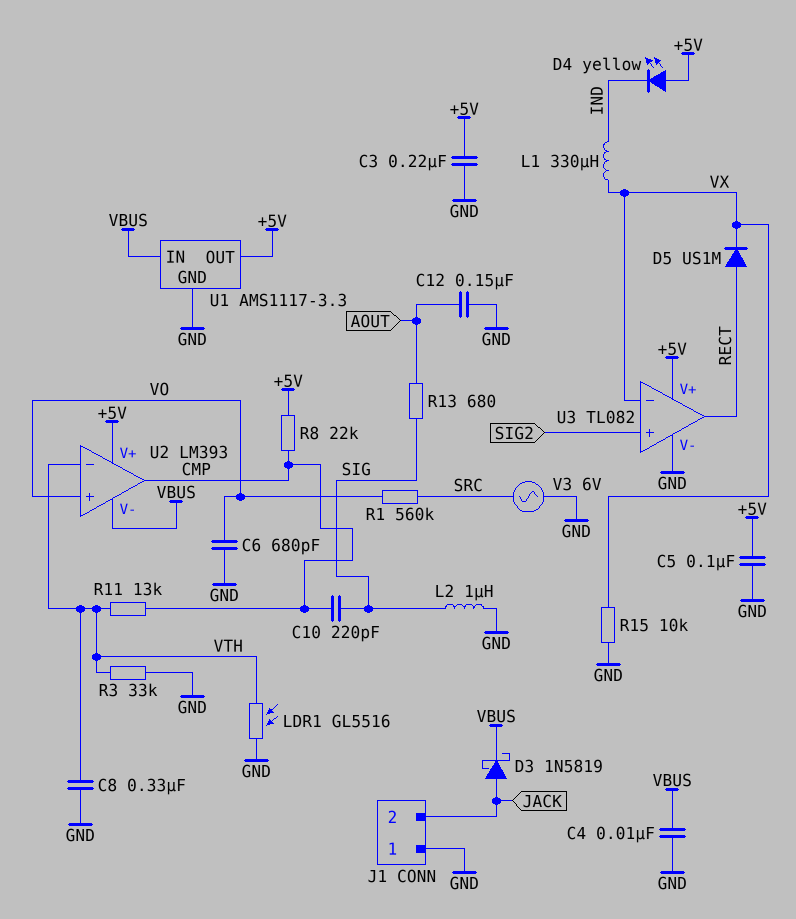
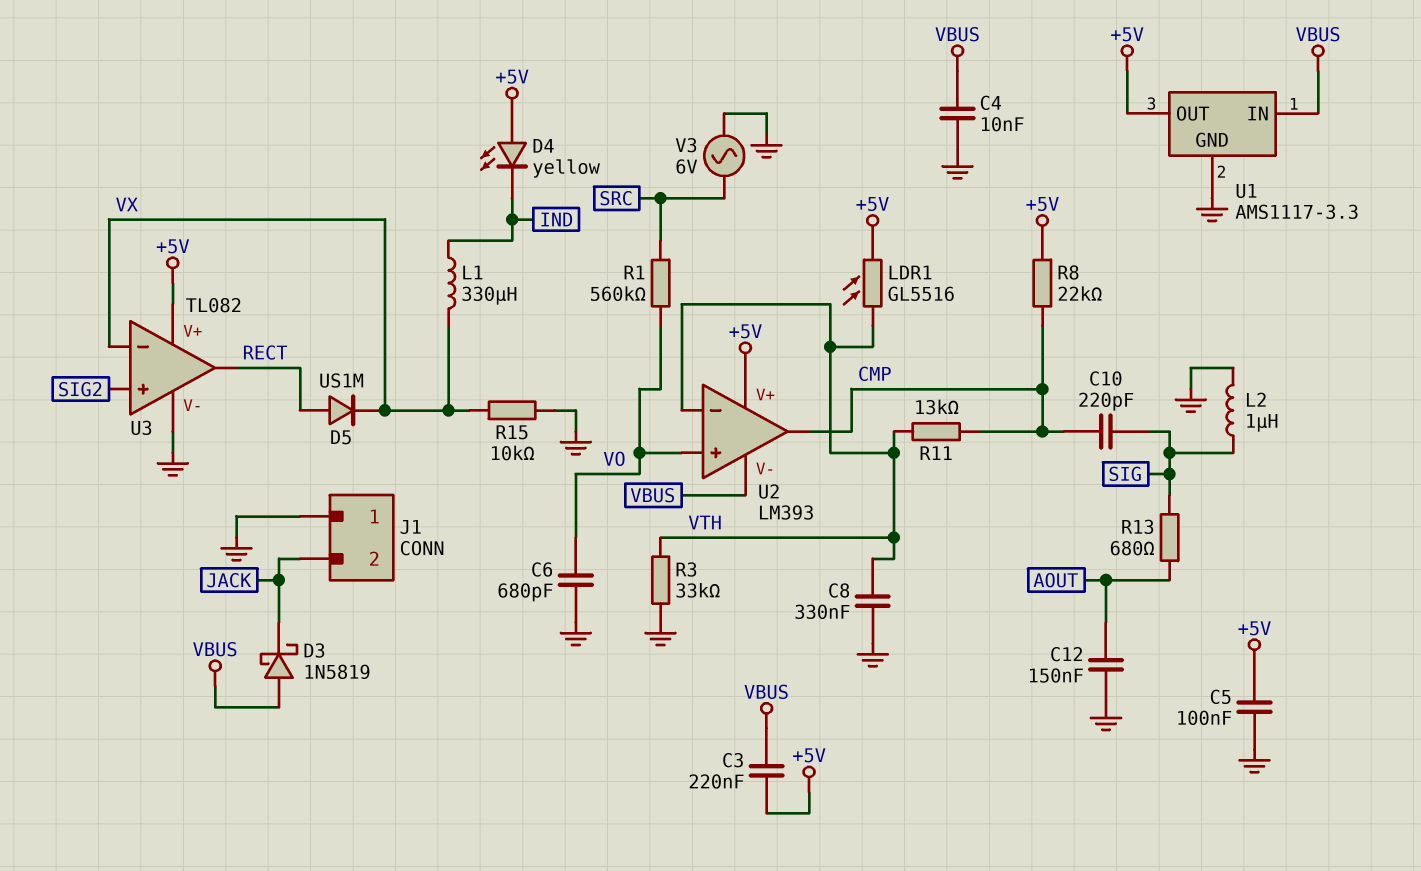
C3: 220nF (+5V, GND) -> 220nF (+5V, VBUS)
D3: schottky 1N5819 (A JACK, K VBUS) -> schottky 1N5819 (A VBUS, K JACK)
LDR1: GL5516 (GND, VTH) -> GL5516 (+5V, VTH)

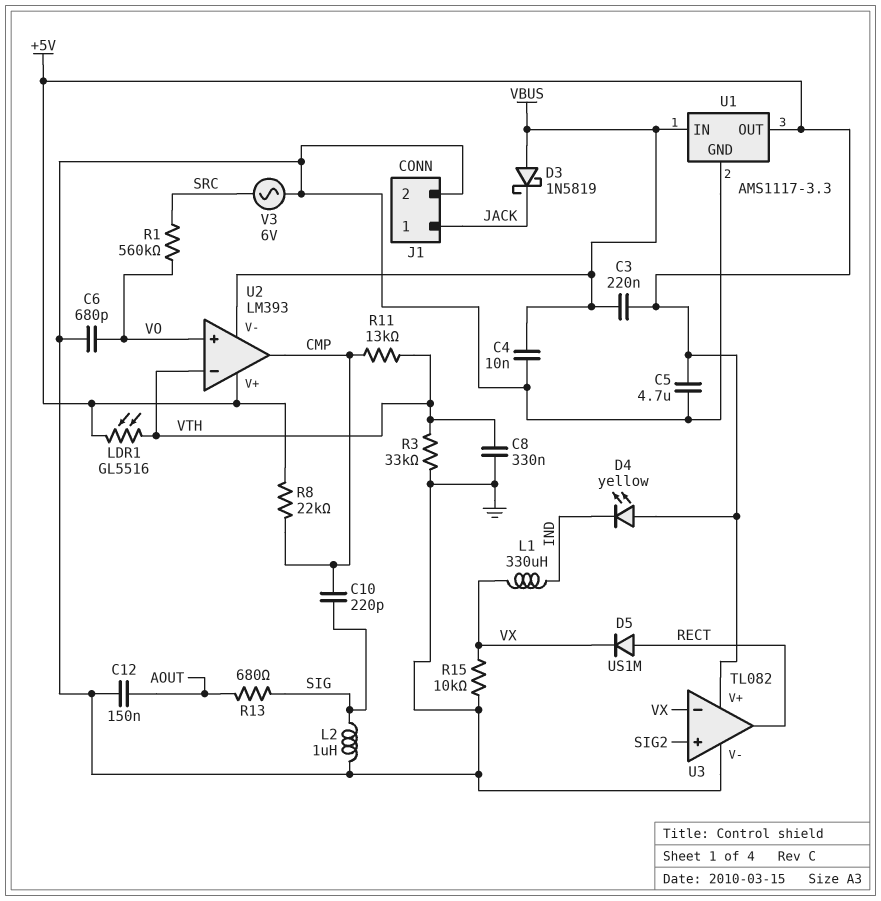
C5: 100nF (+5V, GND) -> 4.7uF (+5V, GND)
J1 pin 1: GND -> JACK
J1 pin 2: JACK -> GND

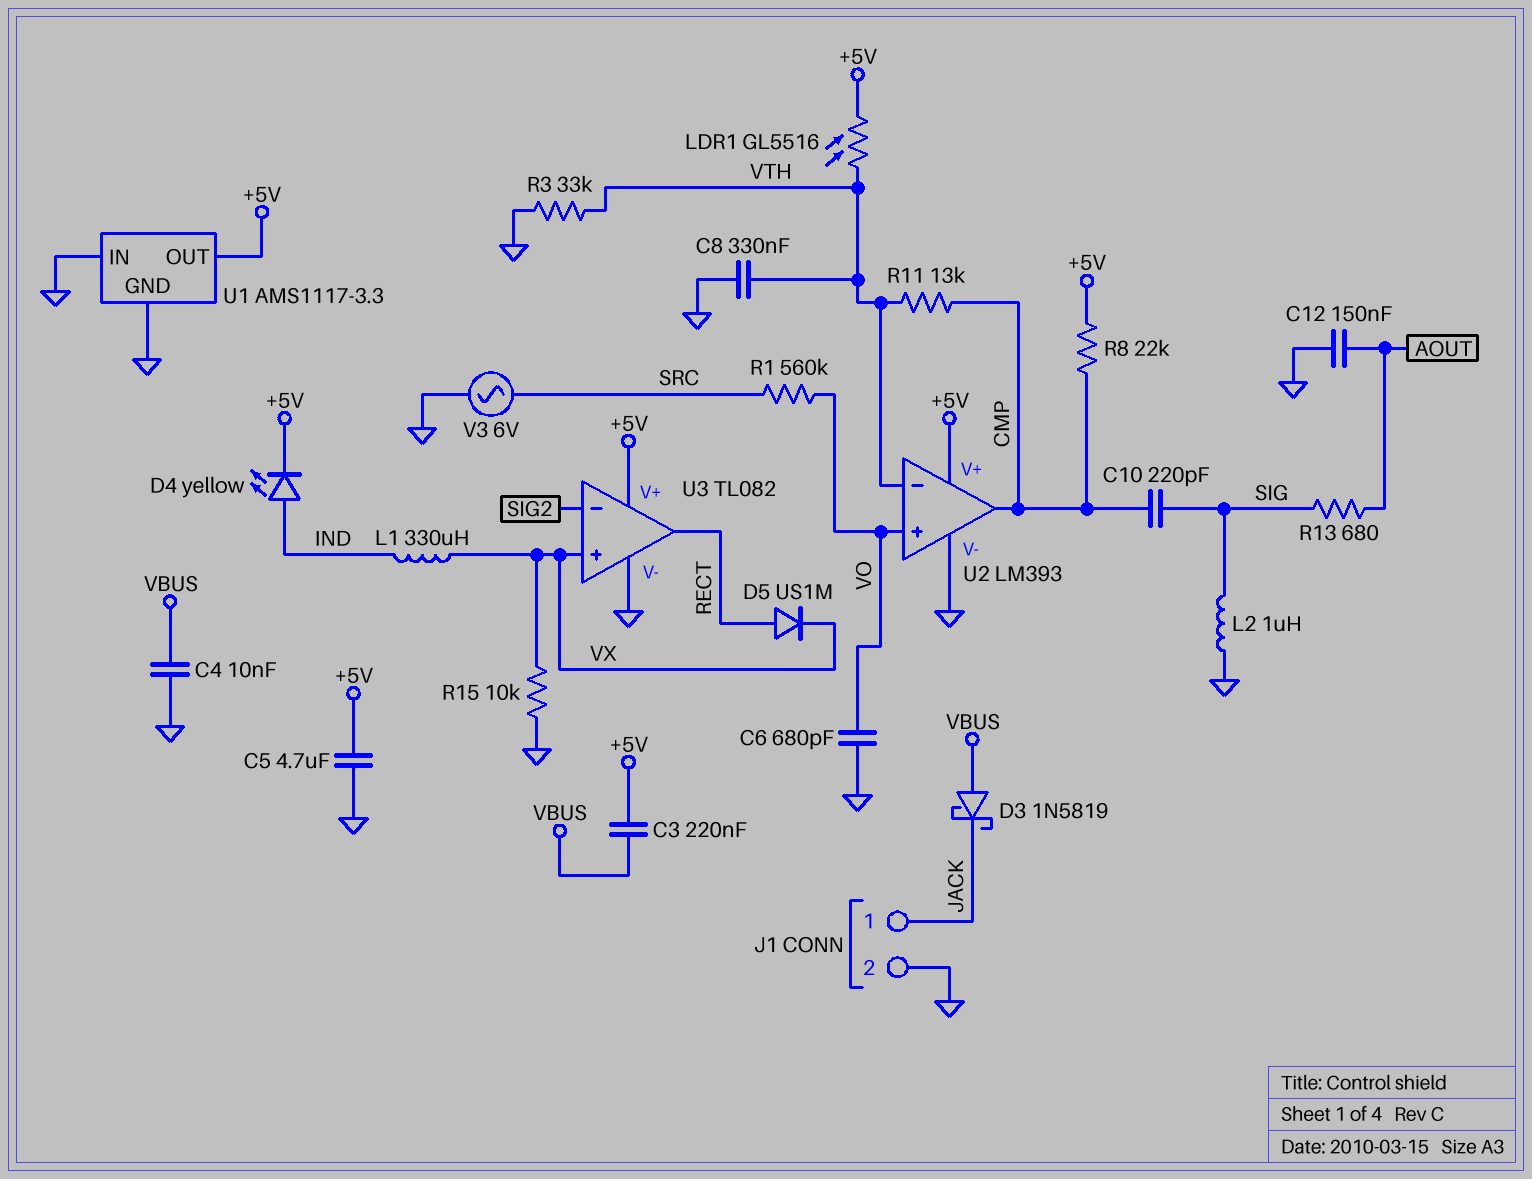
D4: LED yellow (A +5V, K IND) -> LED yellow (A IND, K +5V)
U1 pin IN: VBUS -> GND
U2 pin V-: VBUS -> GND
U3 pin in+: SIG2 -> VX
U3 pin in-: VX -> SIG2

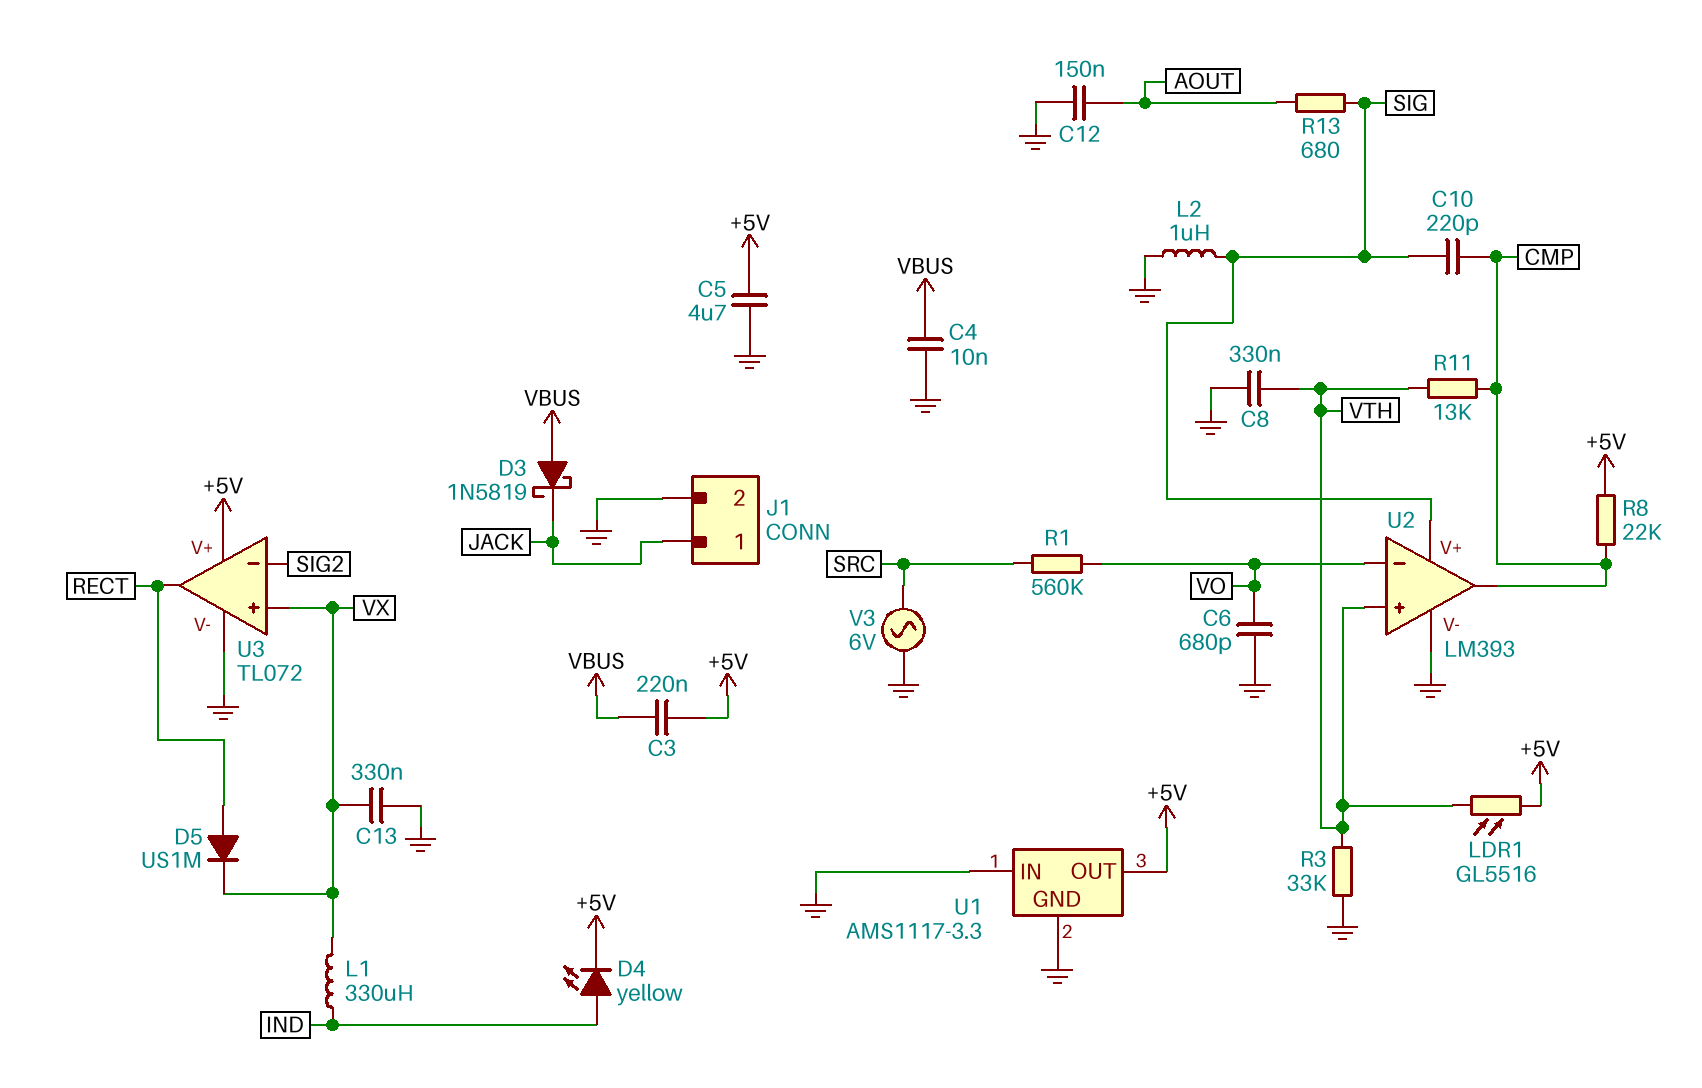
C13: none -> 330nF (GND, VX)
R15: 10k (GND, VX) -> none
U2 pin V+: +5V -> SIG
U2 pin in+: VO -> VTH
U2 pin in-: VTH -> VO
U3: TL082 -> TL072

